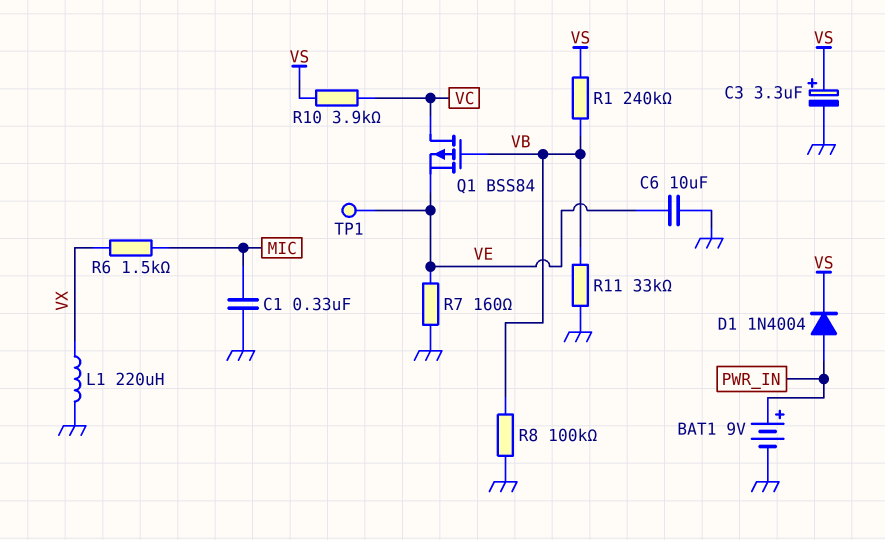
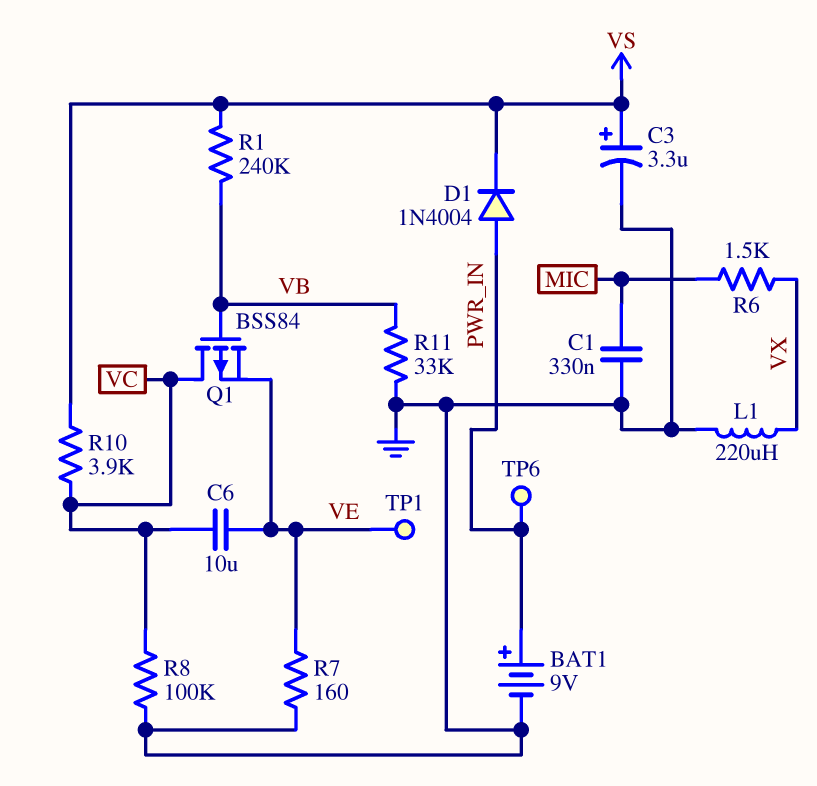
C6: 10uF (GND, VE) -> 10uF (VC, VE)
R8: 100k (GND, VB) -> 100k (GND, VC)
TP6: none -> test point (PWR_IN)

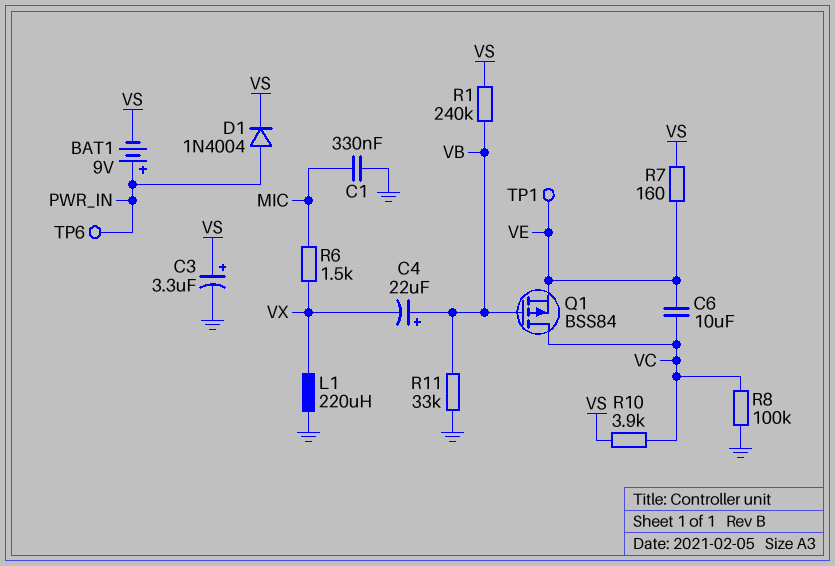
BAT1: 9V (plus PWR_IN, minus GND) -> 9V (plus PWR_IN, minus VS)
C4: none -> 22uF (plus VB, minus VX)
R7: 160 (GND, VE) -> 160 (VE, VS)

